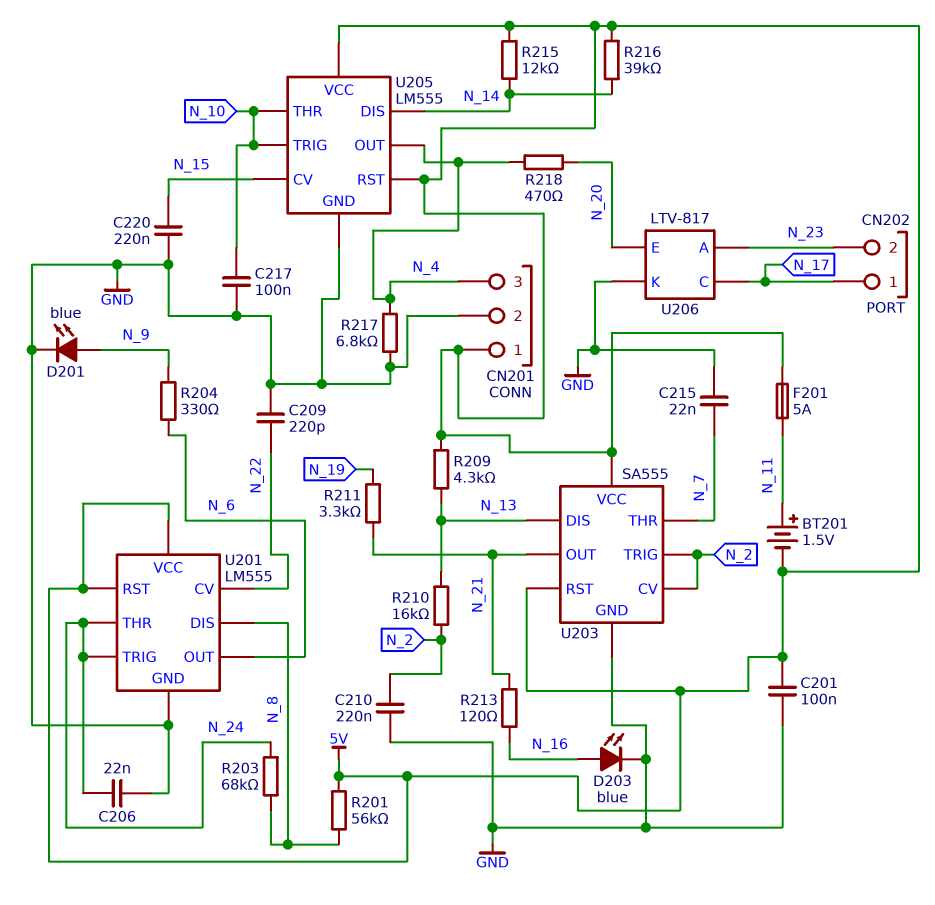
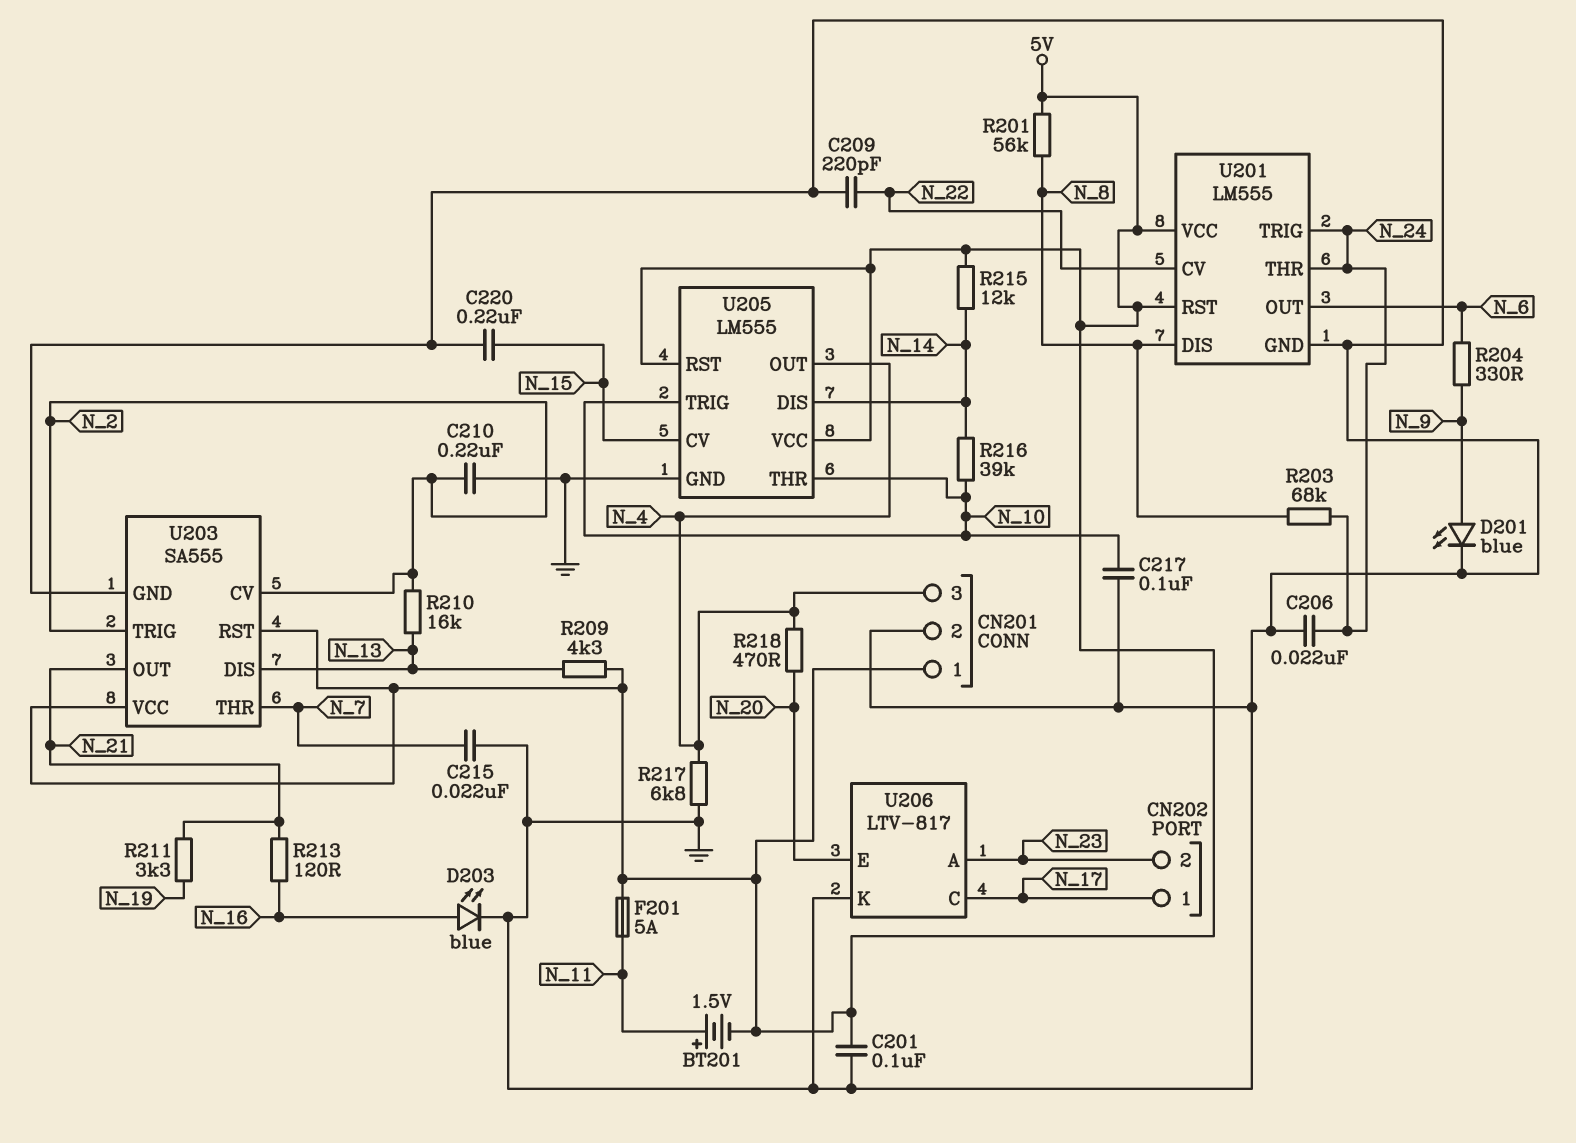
R216: 39k (5V, N_14) -> 39k (N_10, N_14)

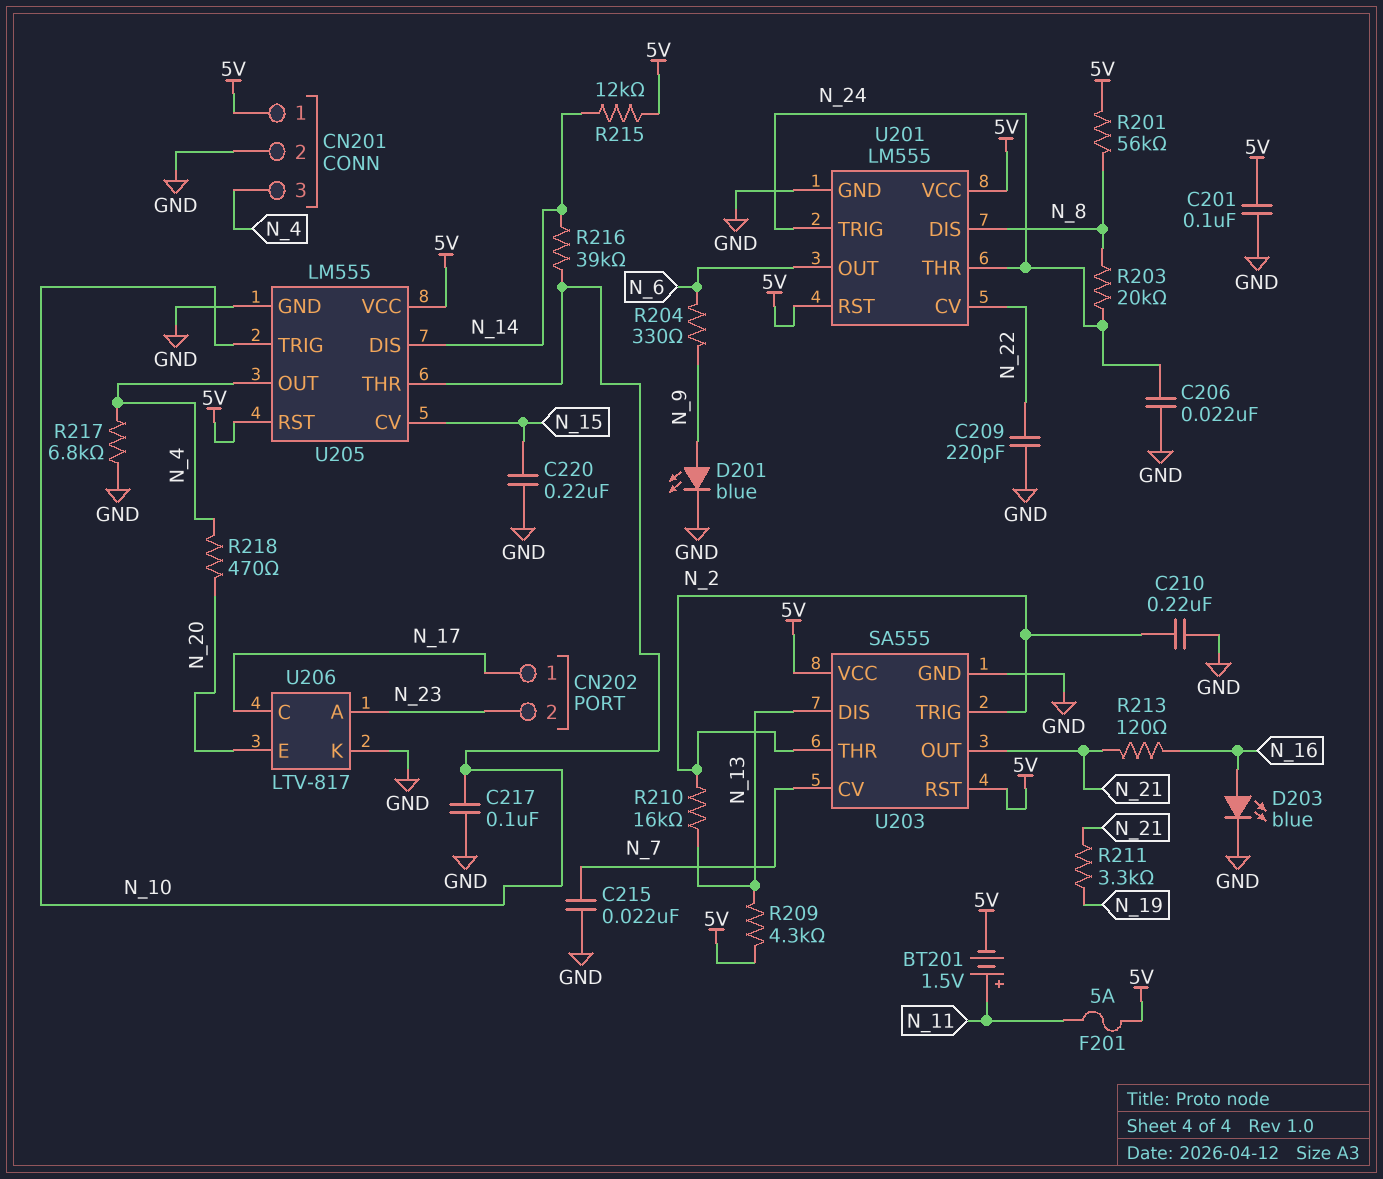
R203: 68k (N_8, N_24) -> 20k (N_8, N_24)
U203 pin CV: N_2 -> N_7
U203 pin THR: N_7 -> N_2

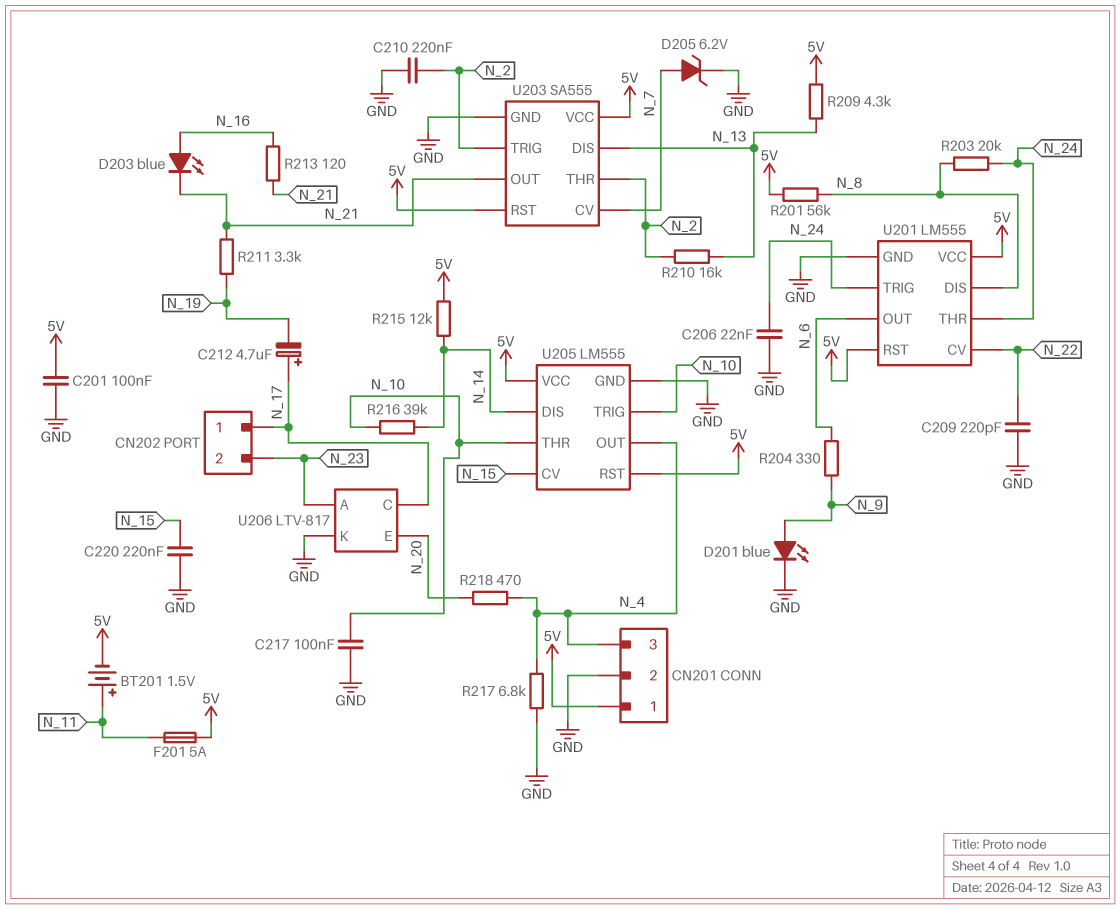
C212: none -> 4.7uF (plus N_17, minus N_19)
C215: 22nF (GND, N_7) -> none
D203: LED blue (A N_16, K GND) -> LED blue (A N_16, K N_21)
D205: none -> zener 6.2V (A N_7, K GND)

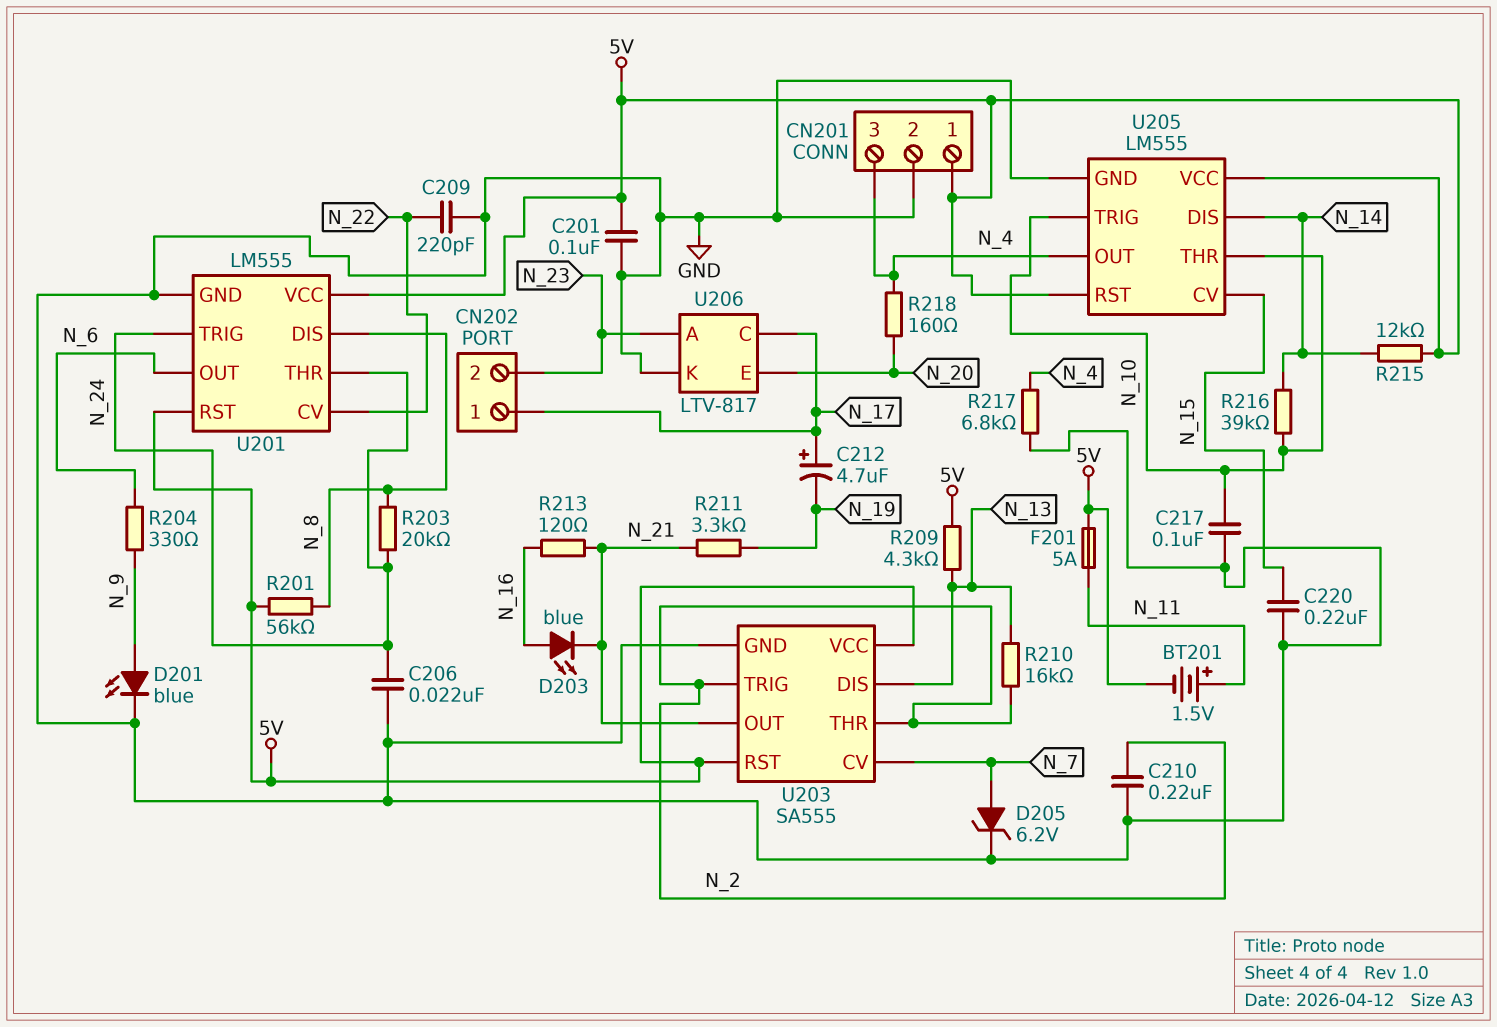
R218: 470 (N_4, N_20) -> 160 (N_4, N_20)

